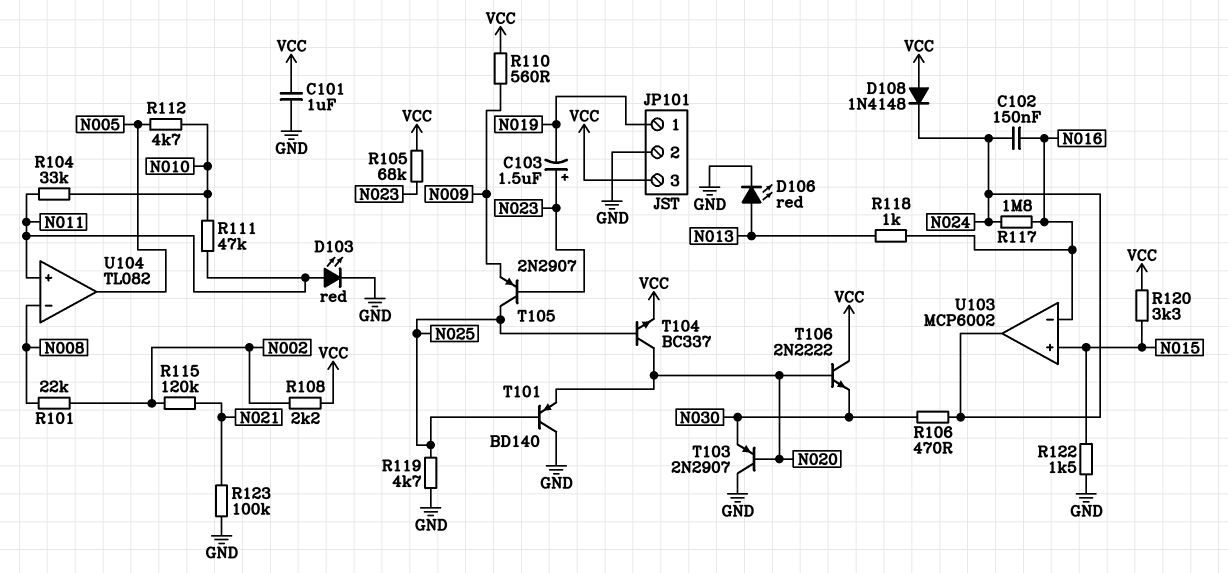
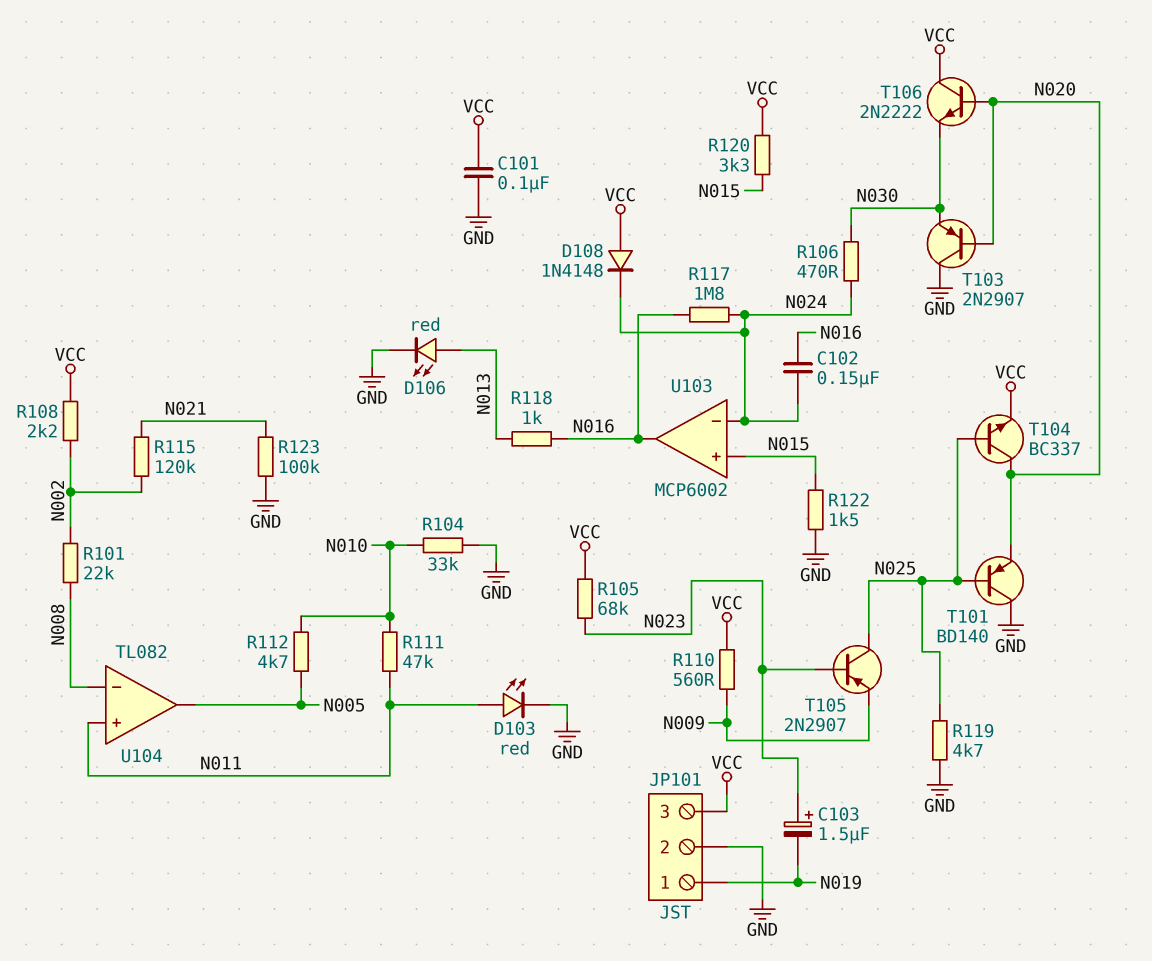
C101: 1uF (GND, VCC) -> 100nF (GND, VCC)
R104: 33k (N010, N011) -> 33k (GND, N010)
U103 pin in-: N016 -> N024
U103 pin out: N024 -> N016

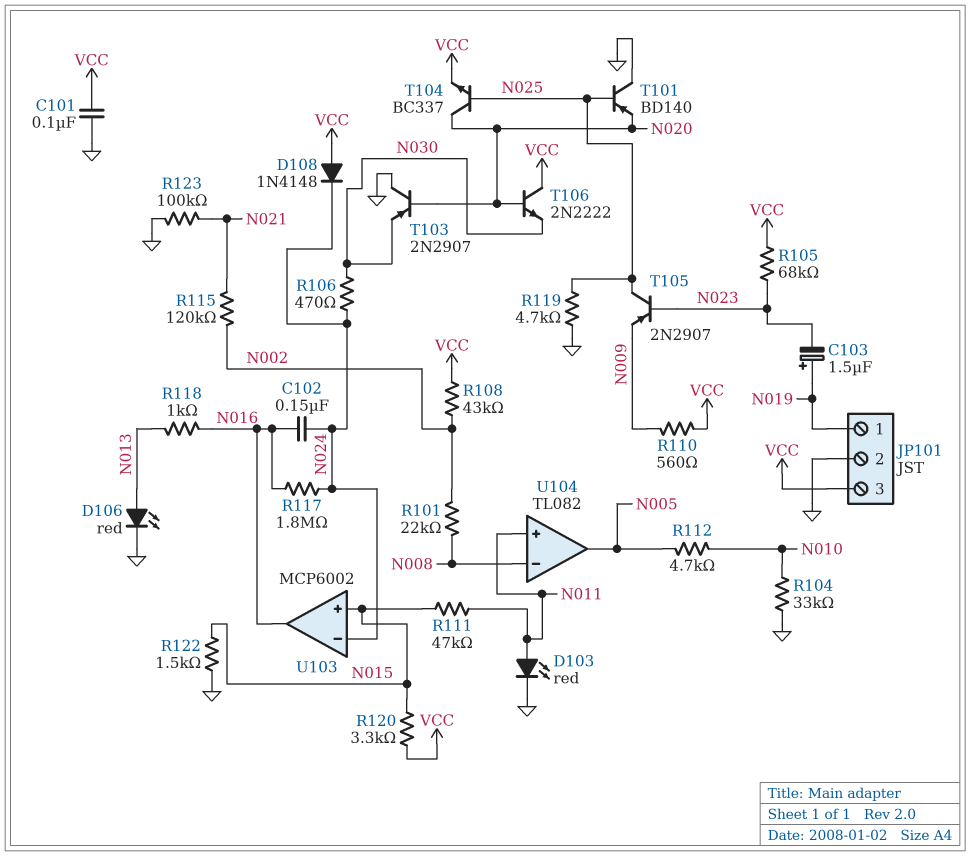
C103: 1.5uF (plus N023, minus N019) -> 1.5uF (plus N019, minus N023)
R108: 2.2k (N002, VCC) -> 43k (N002, VCC)
R111: 47k (N010, N011) -> 47k (N011, N015)

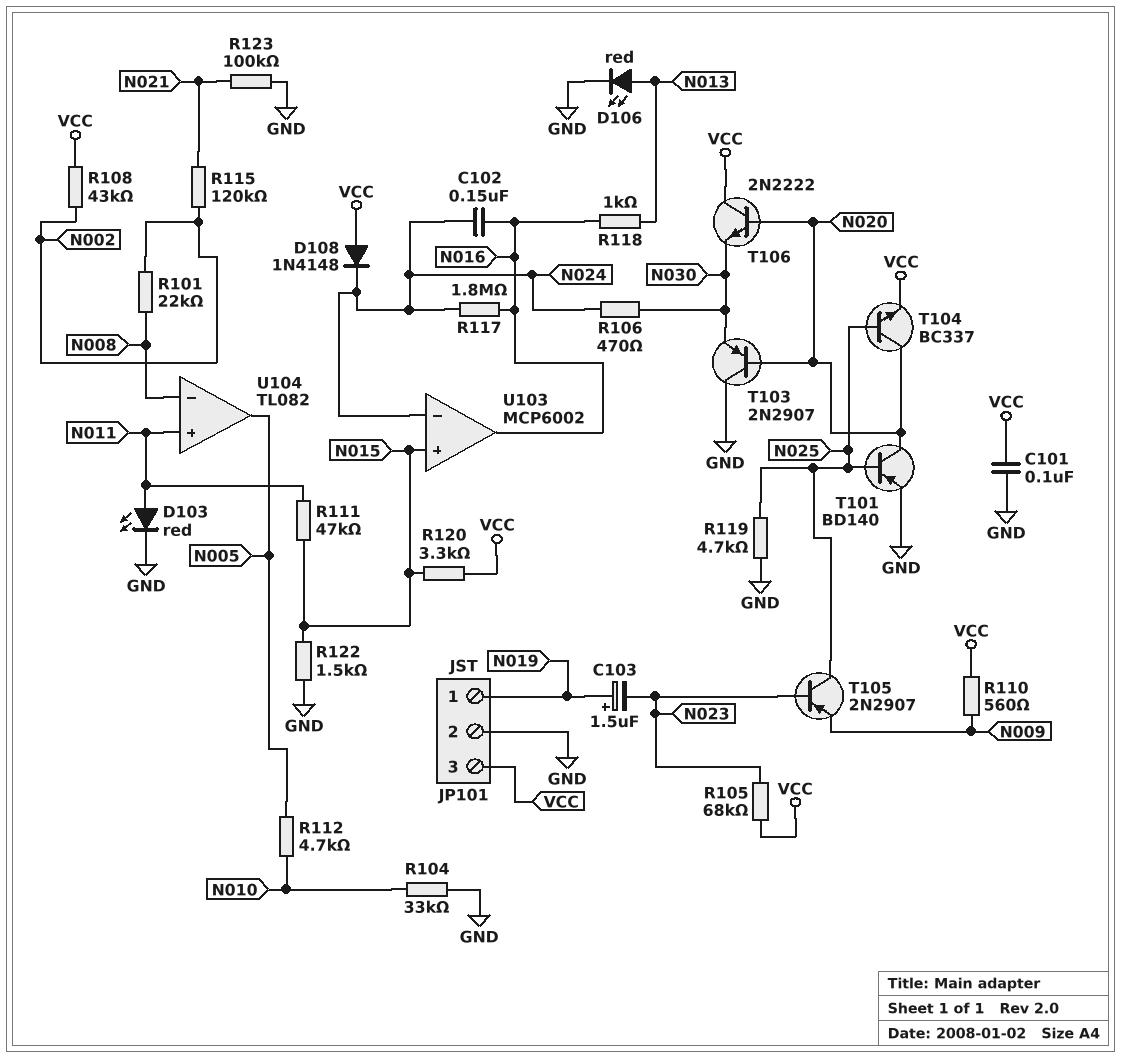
T101: PNP BD140 (B N025, C GND, E N020) -> PNP BD140 (B N025, C N020, E GND)

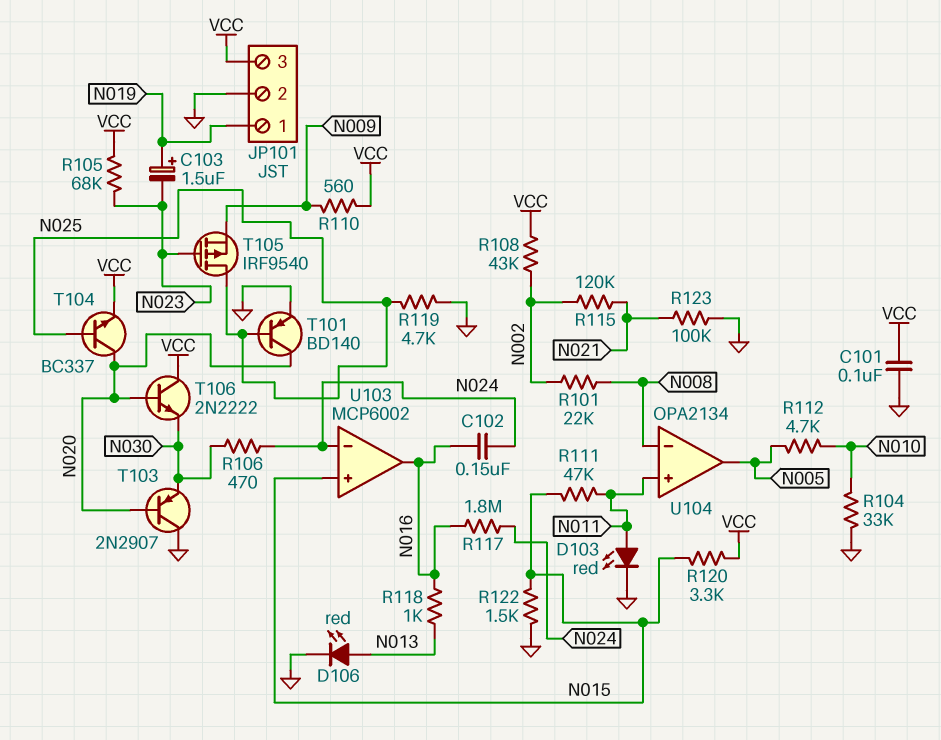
D108: diode 1N4148 (A VCC, K N024) -> none
T105: PNP 2N2907 (B N023, C N025, E N009) -> PMOS IRF9540 (G N023, D N025, S N009)
U104: TL082 -> OPA2134

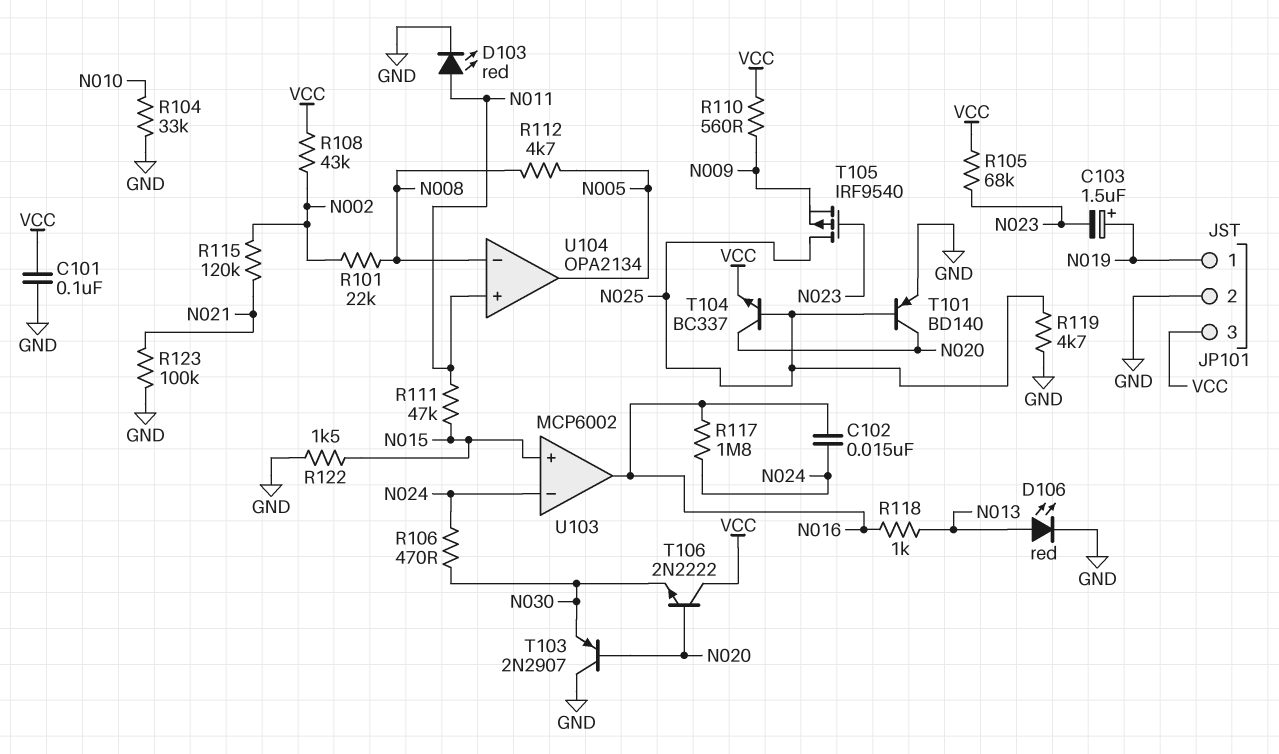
C102: 150nF (N016, N024) -> 15nF (N016, N024)
R112: 4.7k (N005, N010) -> 4.7k (N005, N008)
R120: 3.3k (N015, VCC) -> none

